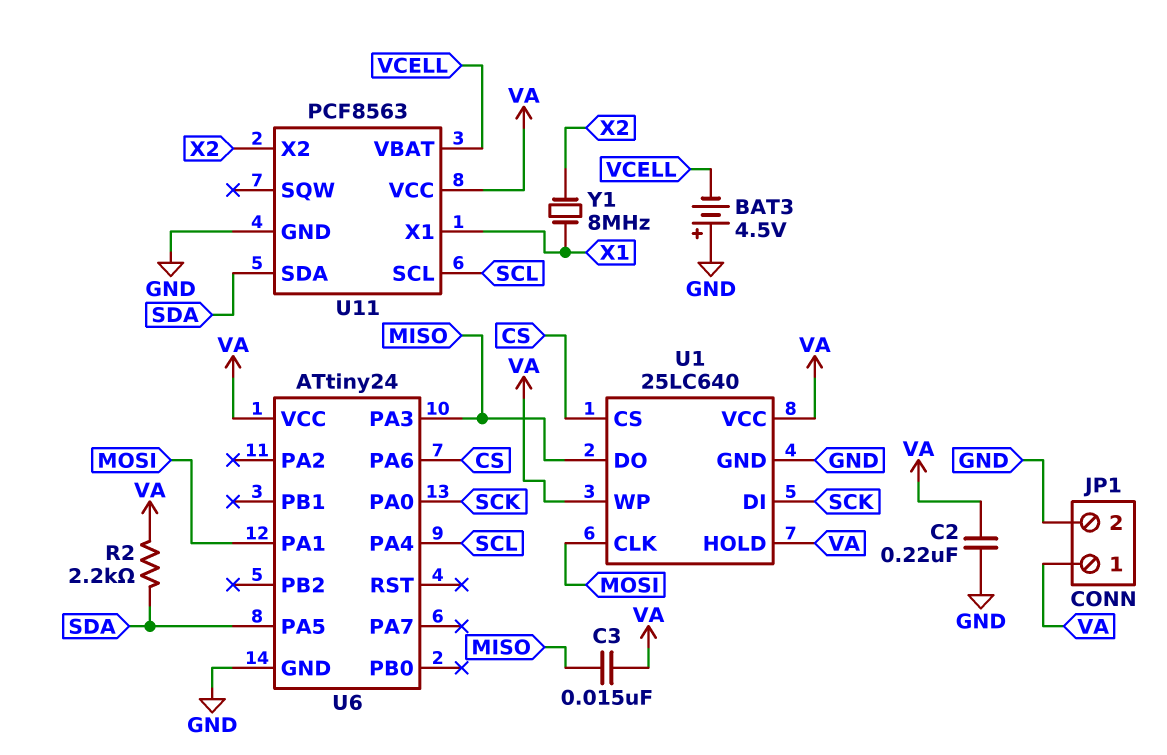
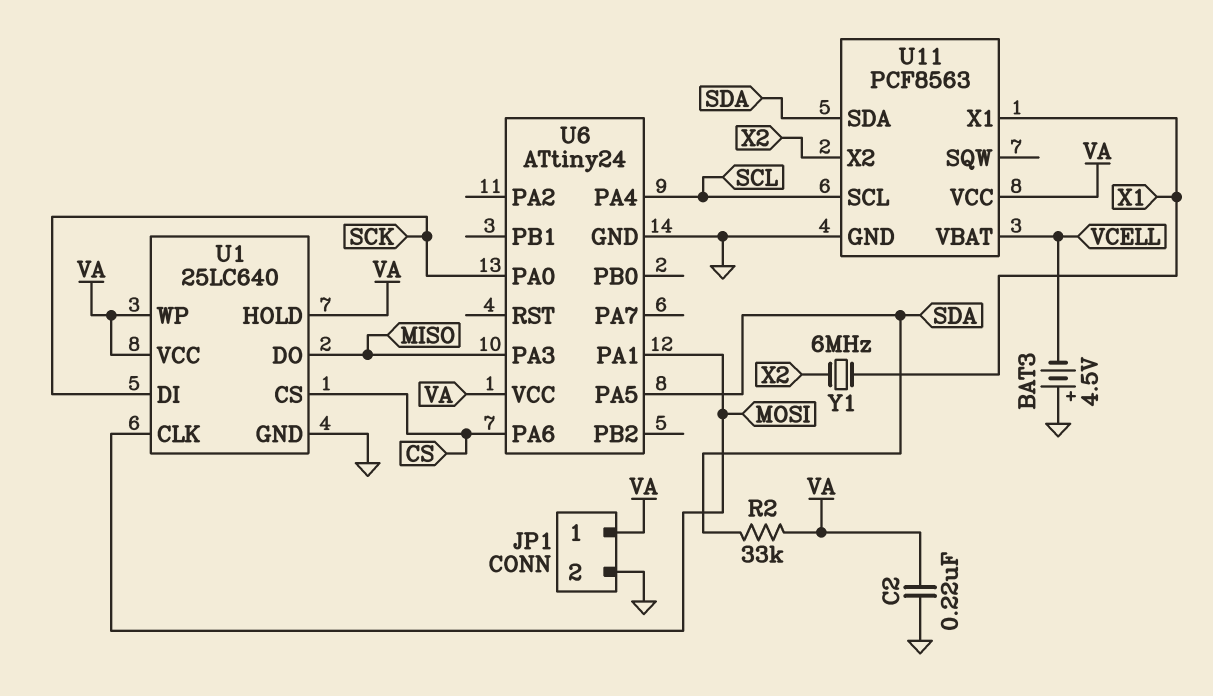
C3: 15nF (MISO, VA) -> none
R2: 2.2k (SDA, VA) -> 33k (SDA, VA)
Y1: 8MHz (X1, X2) -> 6MHz (X1, X2)

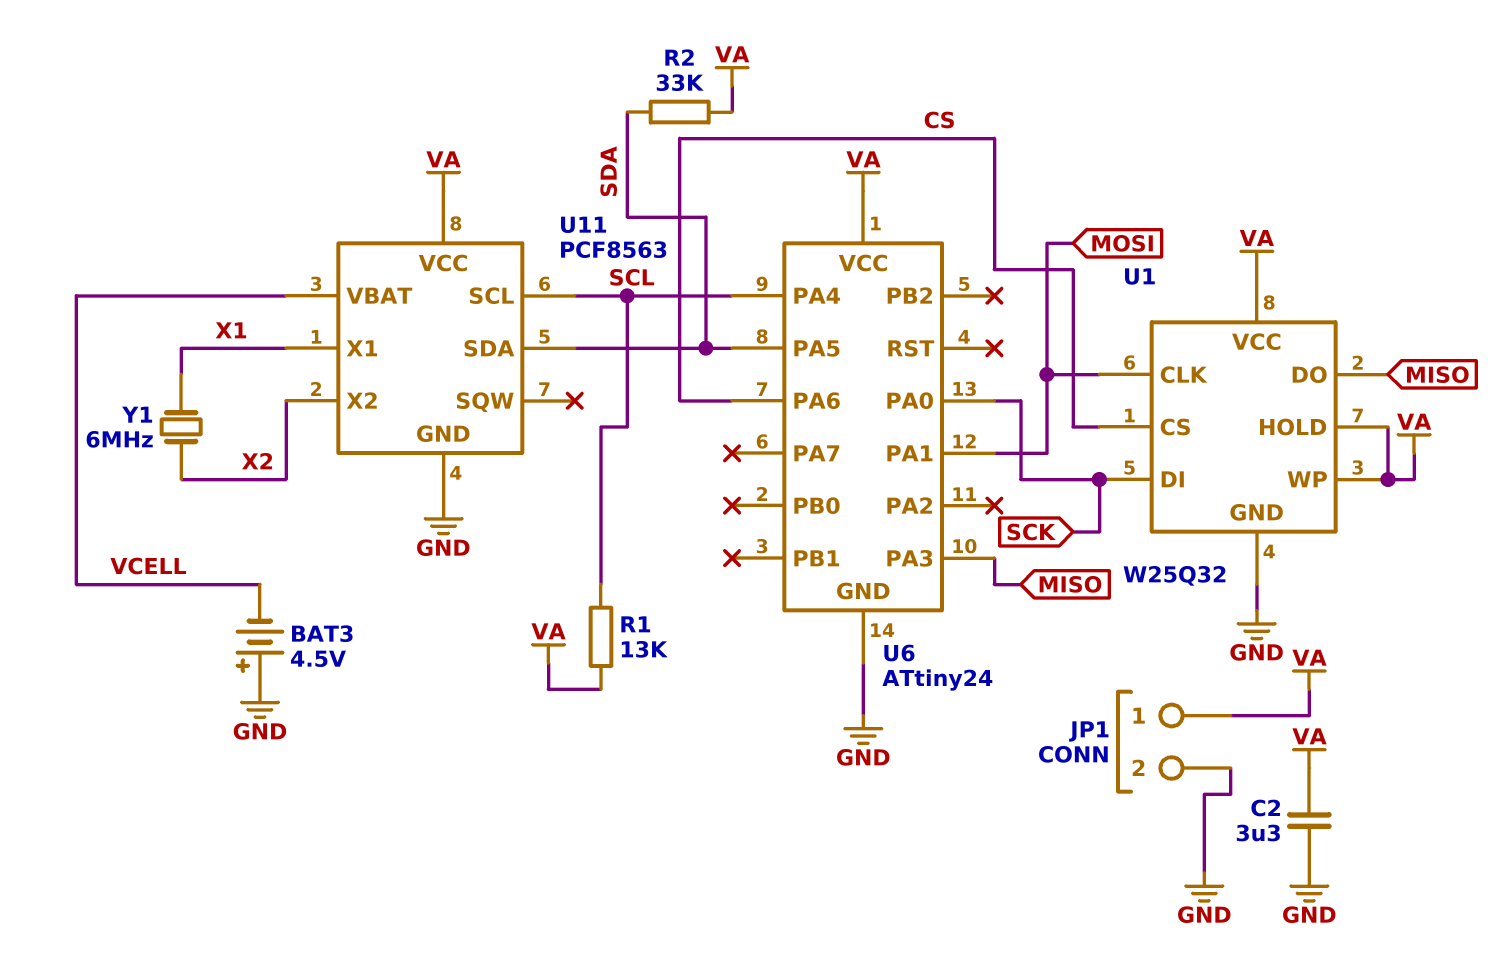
C2: 220nF (GND, VA) -> 3.3uF (GND, VA)
R1: none -> 13k (SCL, VA)
U1: 25LC640 -> W25Q32

